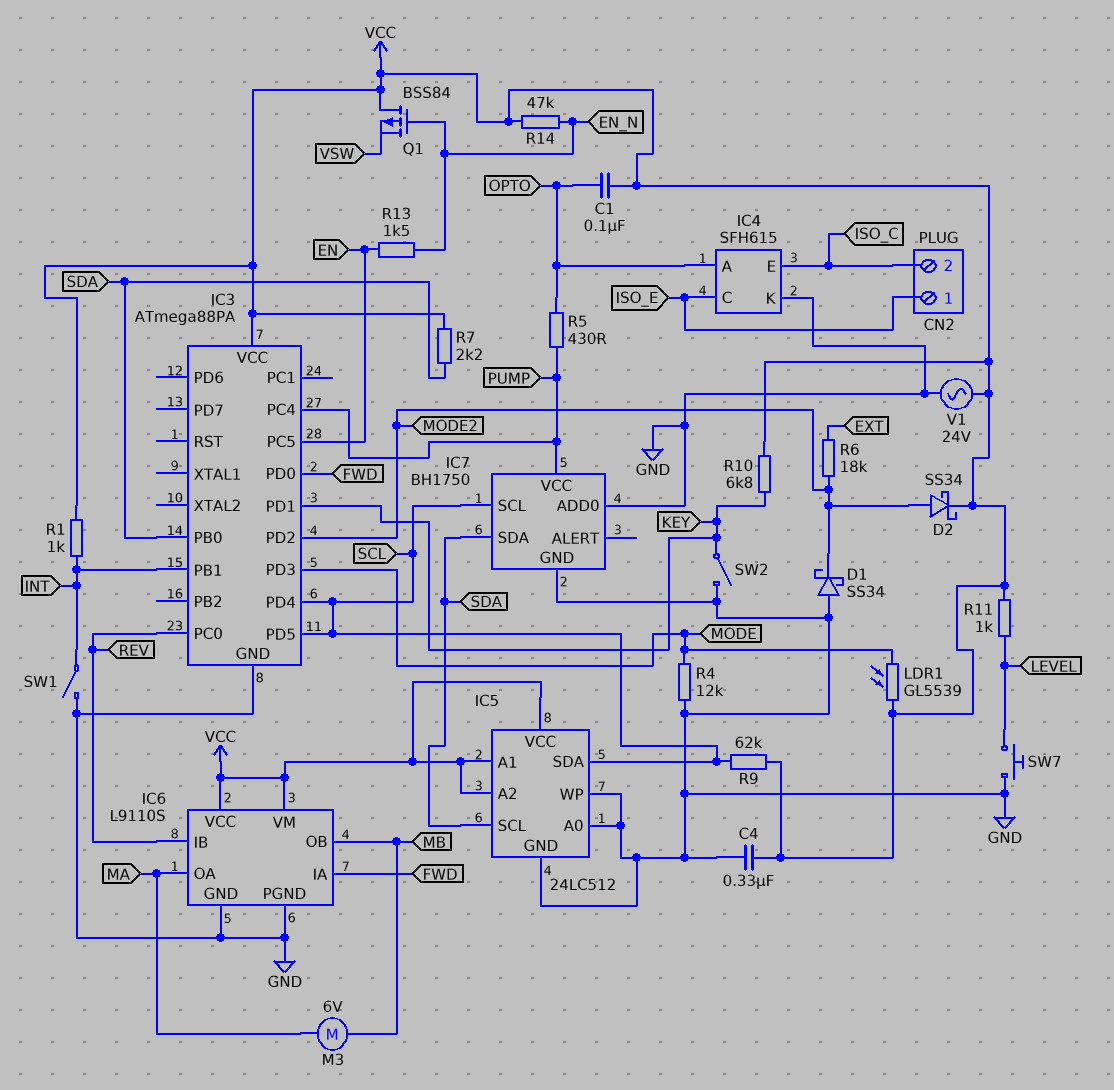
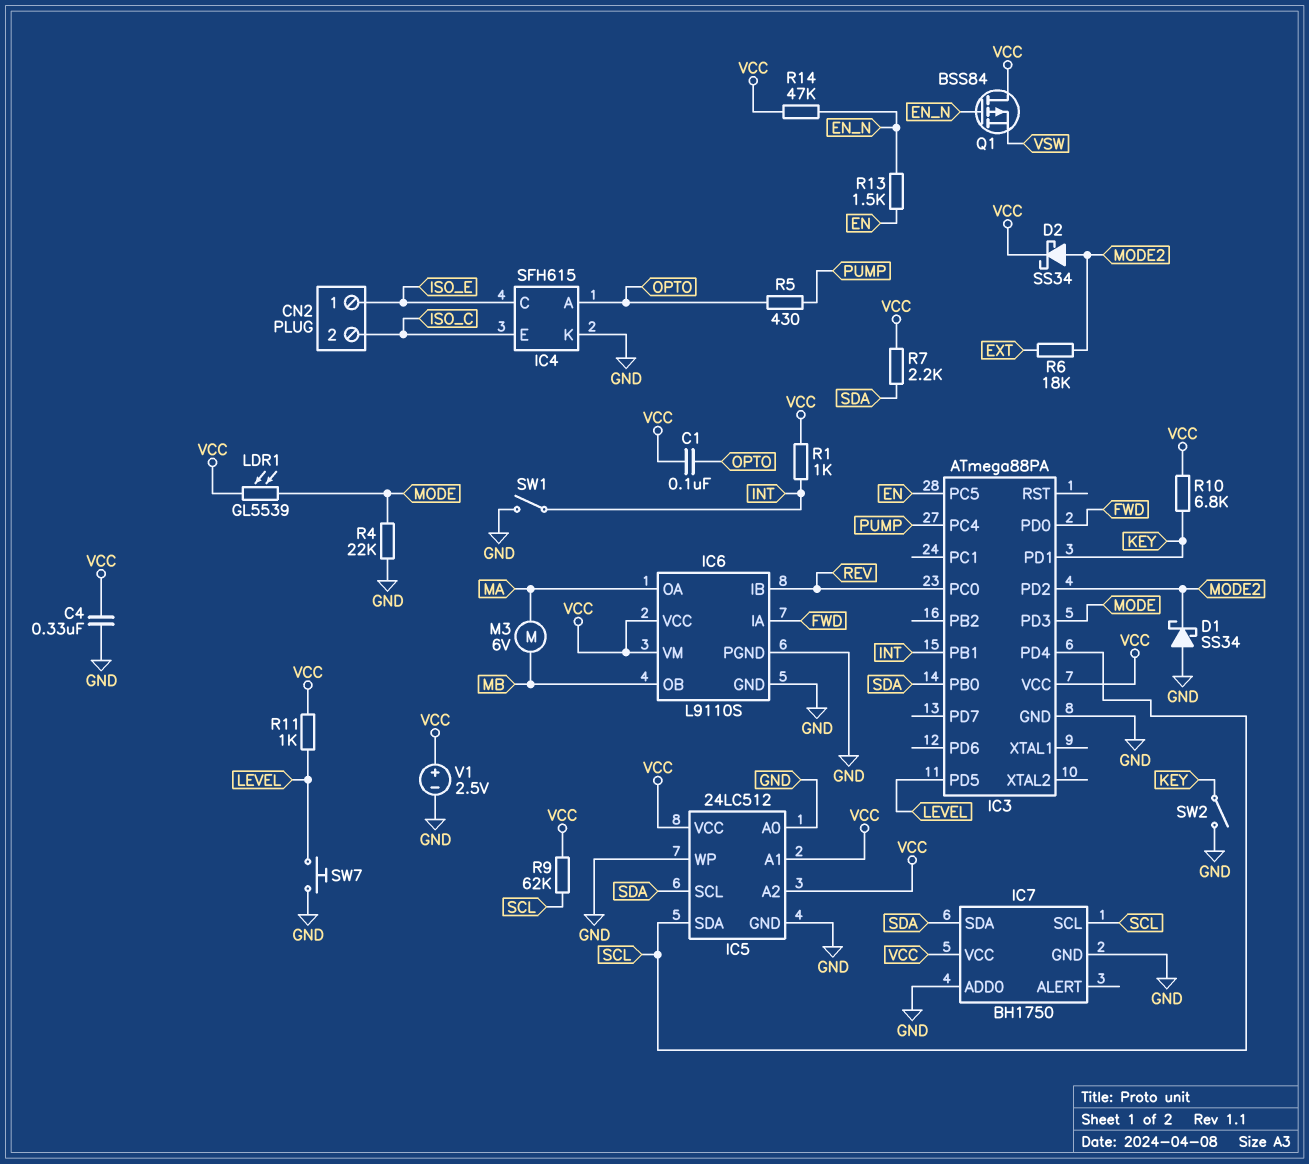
IC3 pin PD5: SCL -> LEVEL
IC7 pin VCC: PUMP -> VCC
R4: 12k (GND, MODE) -> 22k (GND, MODE)
V1: AC 24V (GND, VCC) -> 2.5V (plus VCC, minus GND)

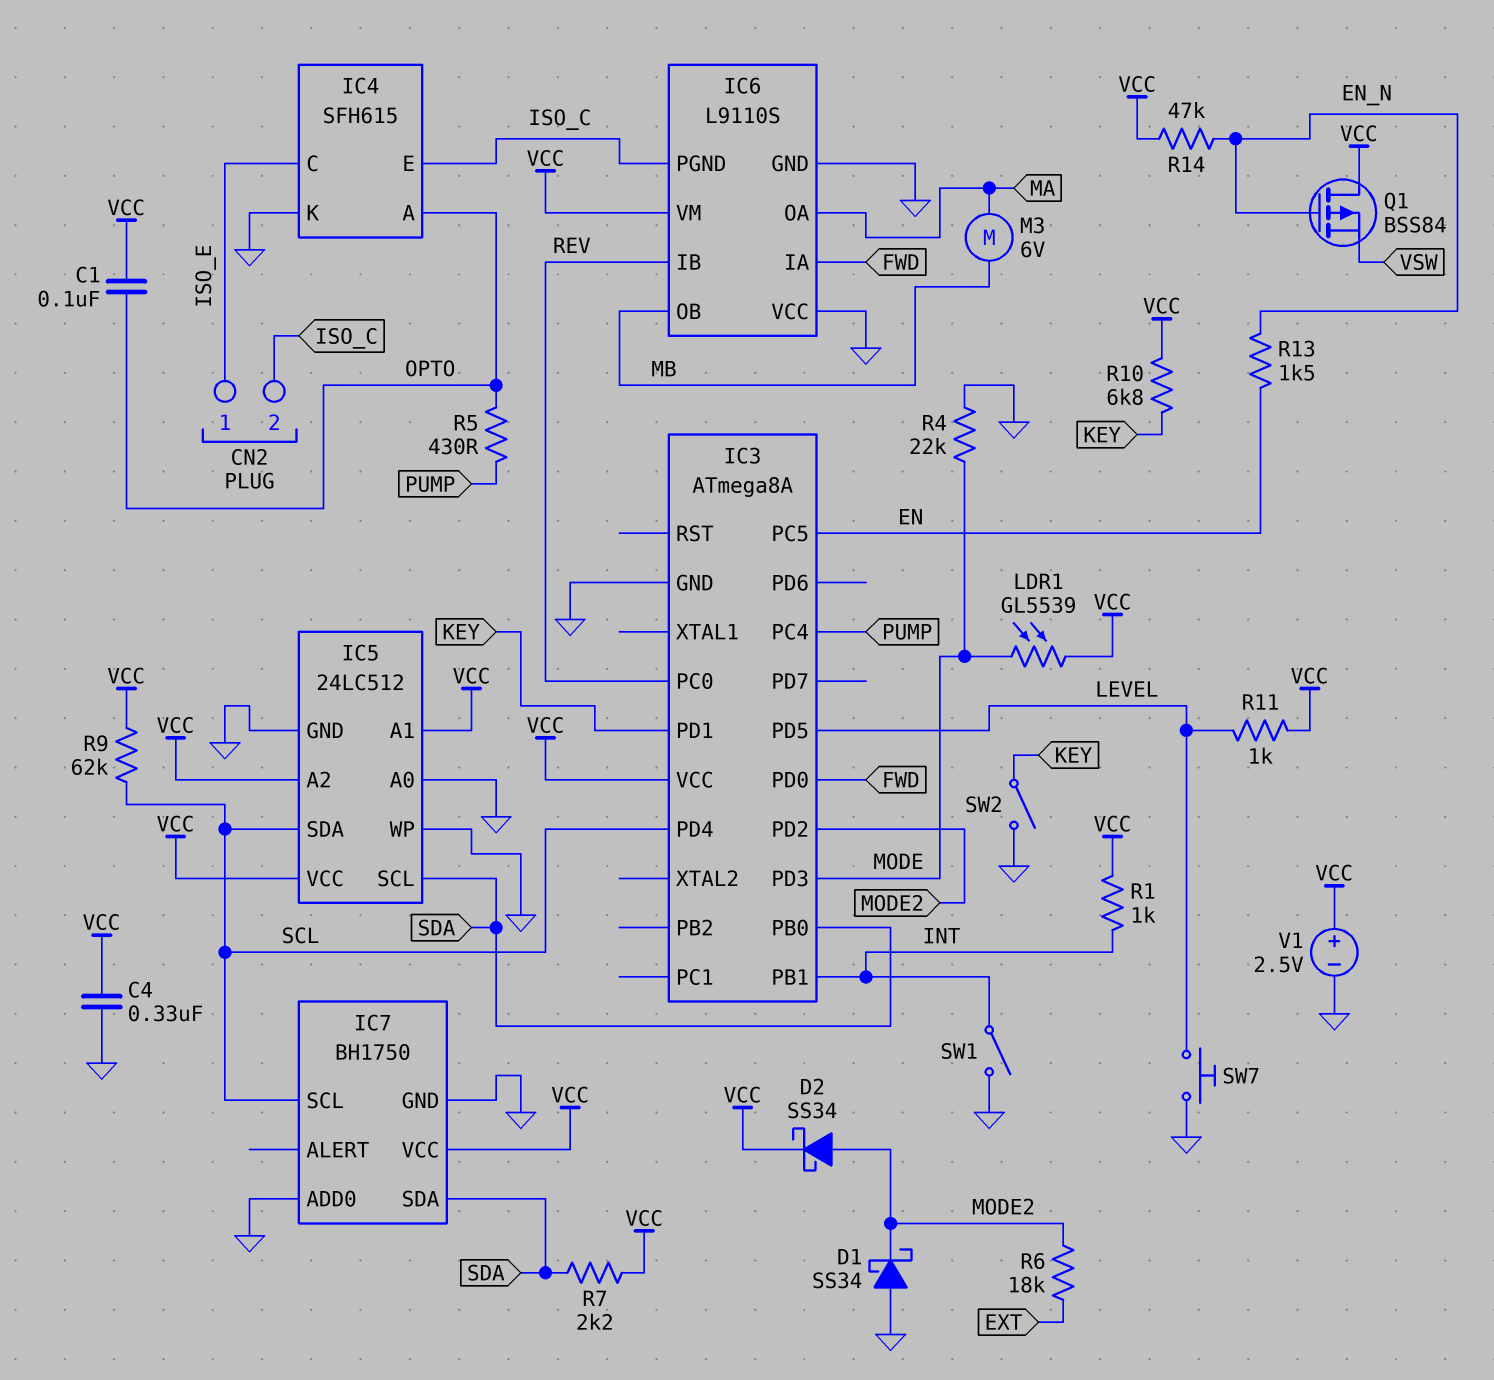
IC3: ATmega88PA -> ATmega8A
IC6 pin PGND: GND -> ISO_C
IC6 pin VCC: VCC -> GND

